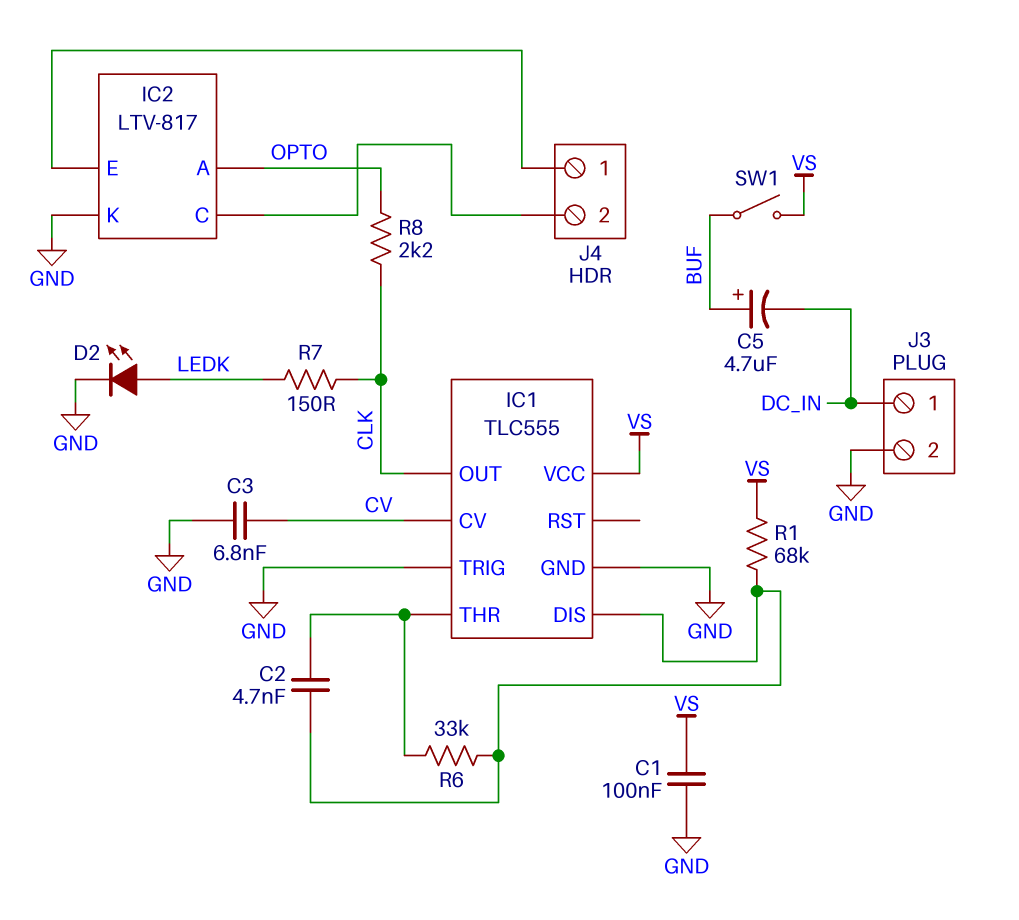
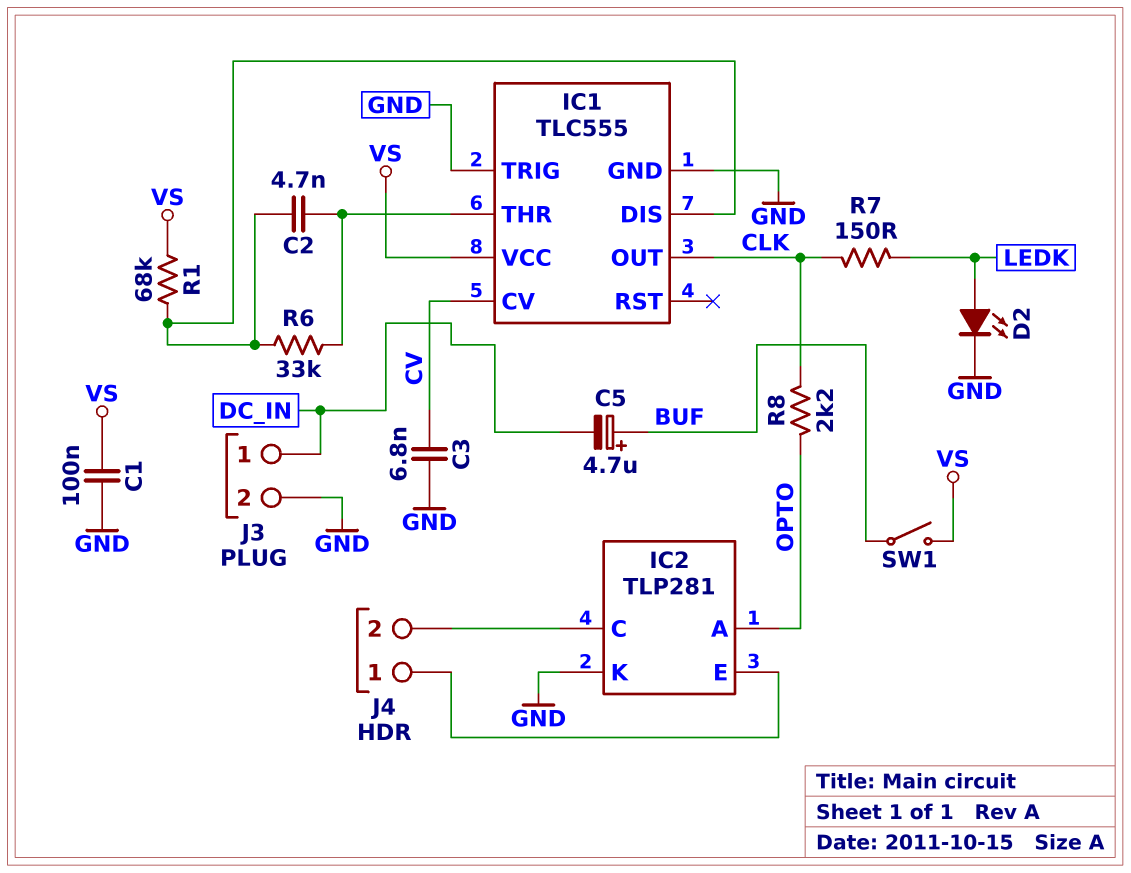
IC2: LTV-817 -> TLP281

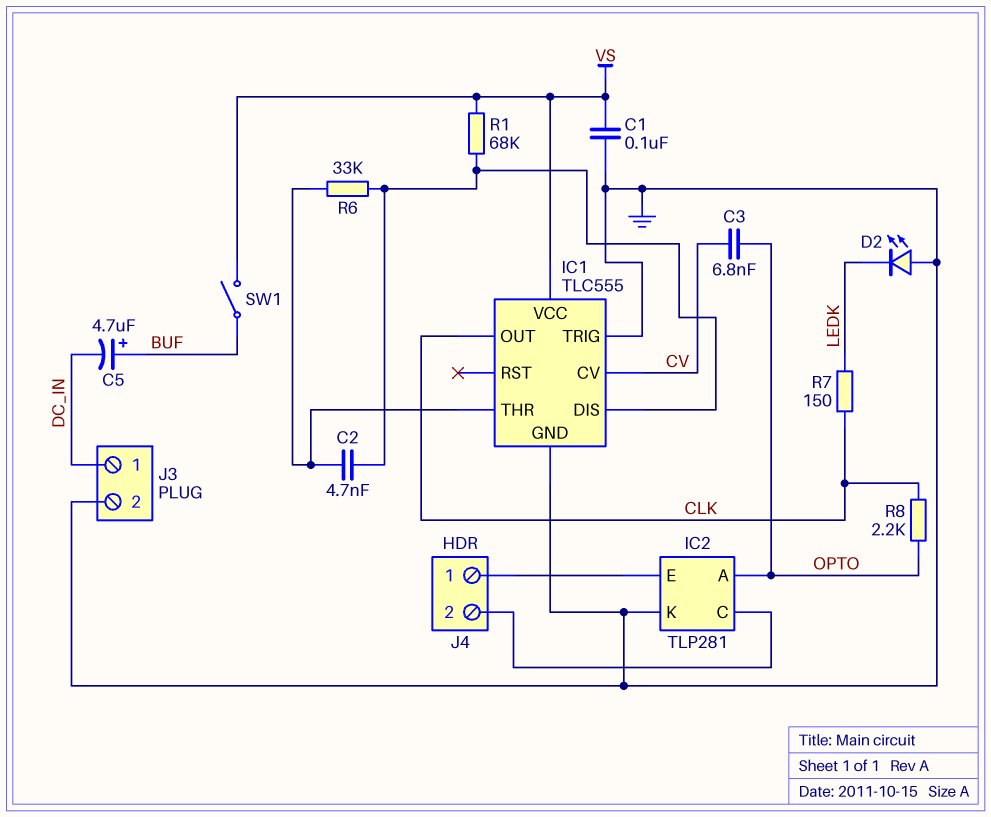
C3: 6.8nF (CV, GND) -> 6.8nF (CV, OPTO)
D2: LED (A LEDK, K GND) -> LED (A GND, K LEDK)

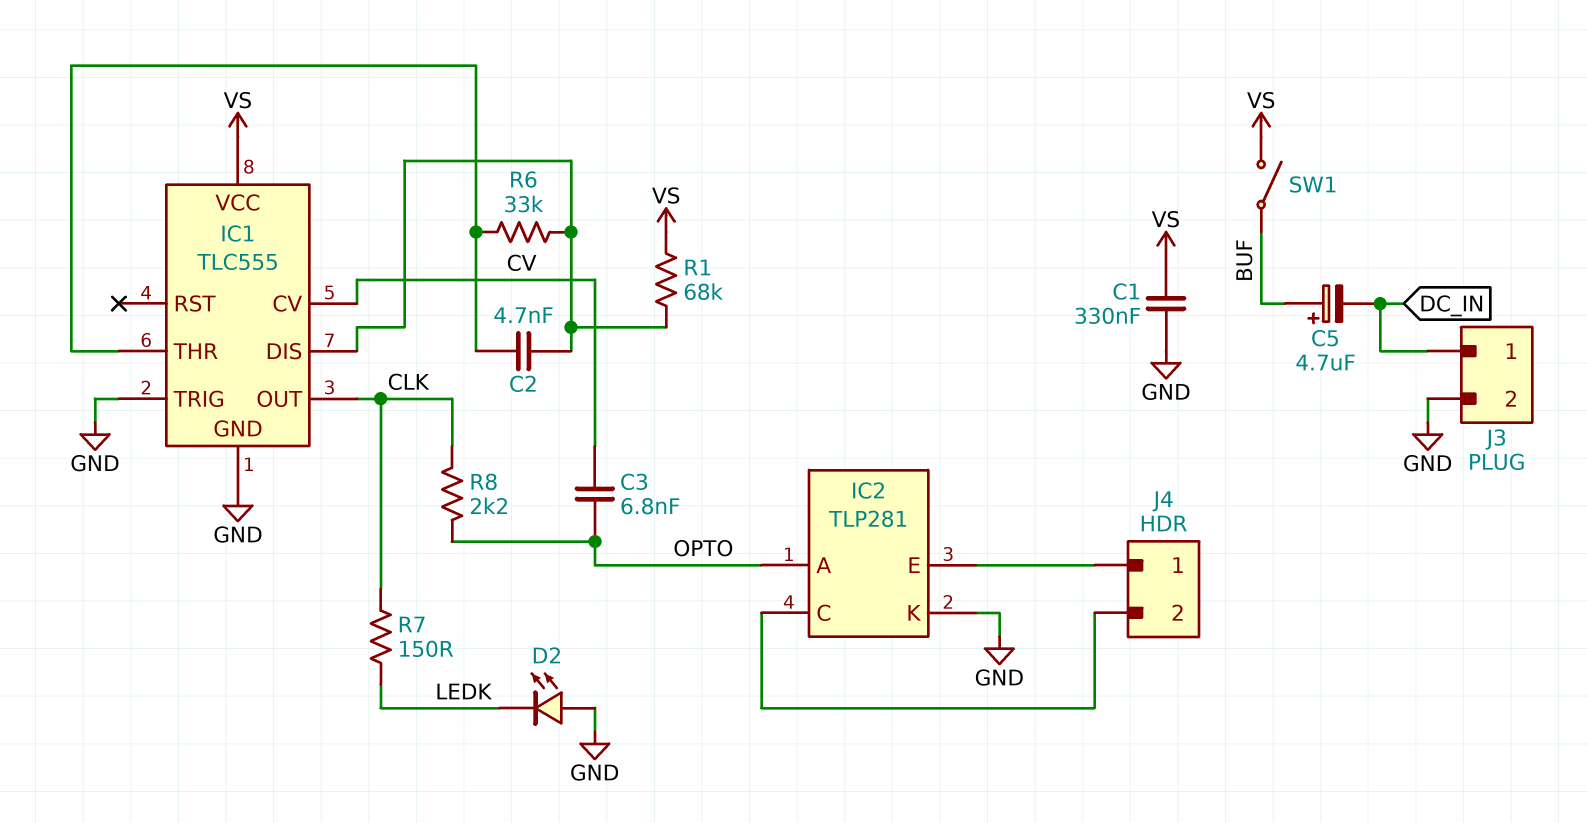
C1: 100nF (GND, VS) -> 330nF (GND, VS)

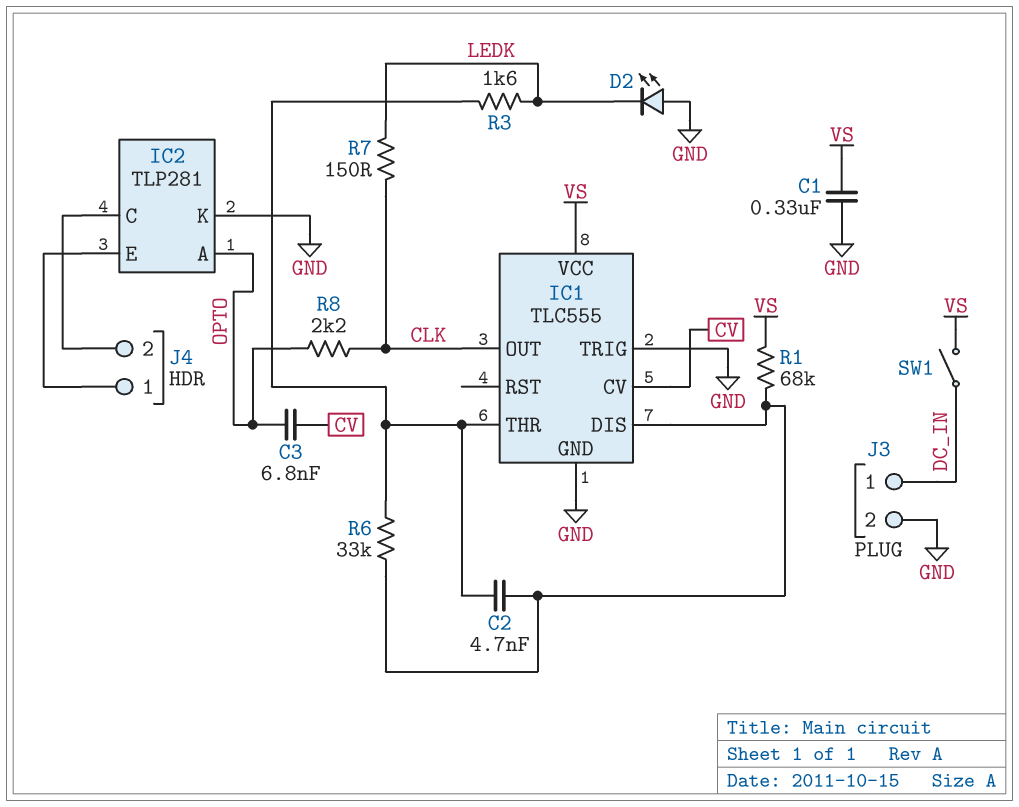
C5: 4.7uF (plus BUF, minus DC_IN) -> none
R3: none -> 1.6k (IC1/THR, LEDK)
SW1: switch (BUF, VS) -> switch (DC_IN, VS)

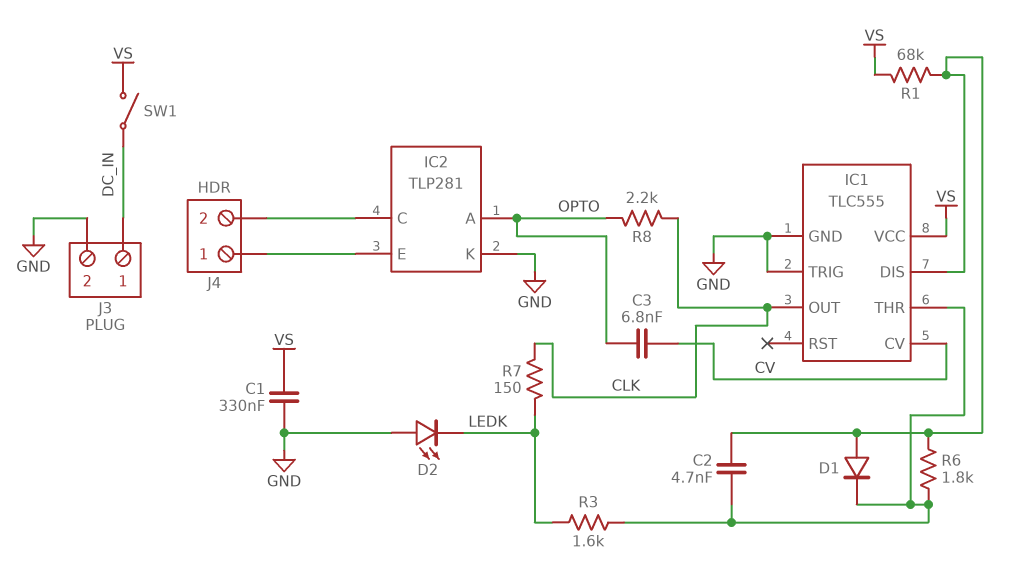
D1: none -> diode (A IC1/DIS, K IC1/THR)
R6: 33k (IC1/DIS, IC1/THR) -> 1.8k (IC1/DIS, IC1/THR)

